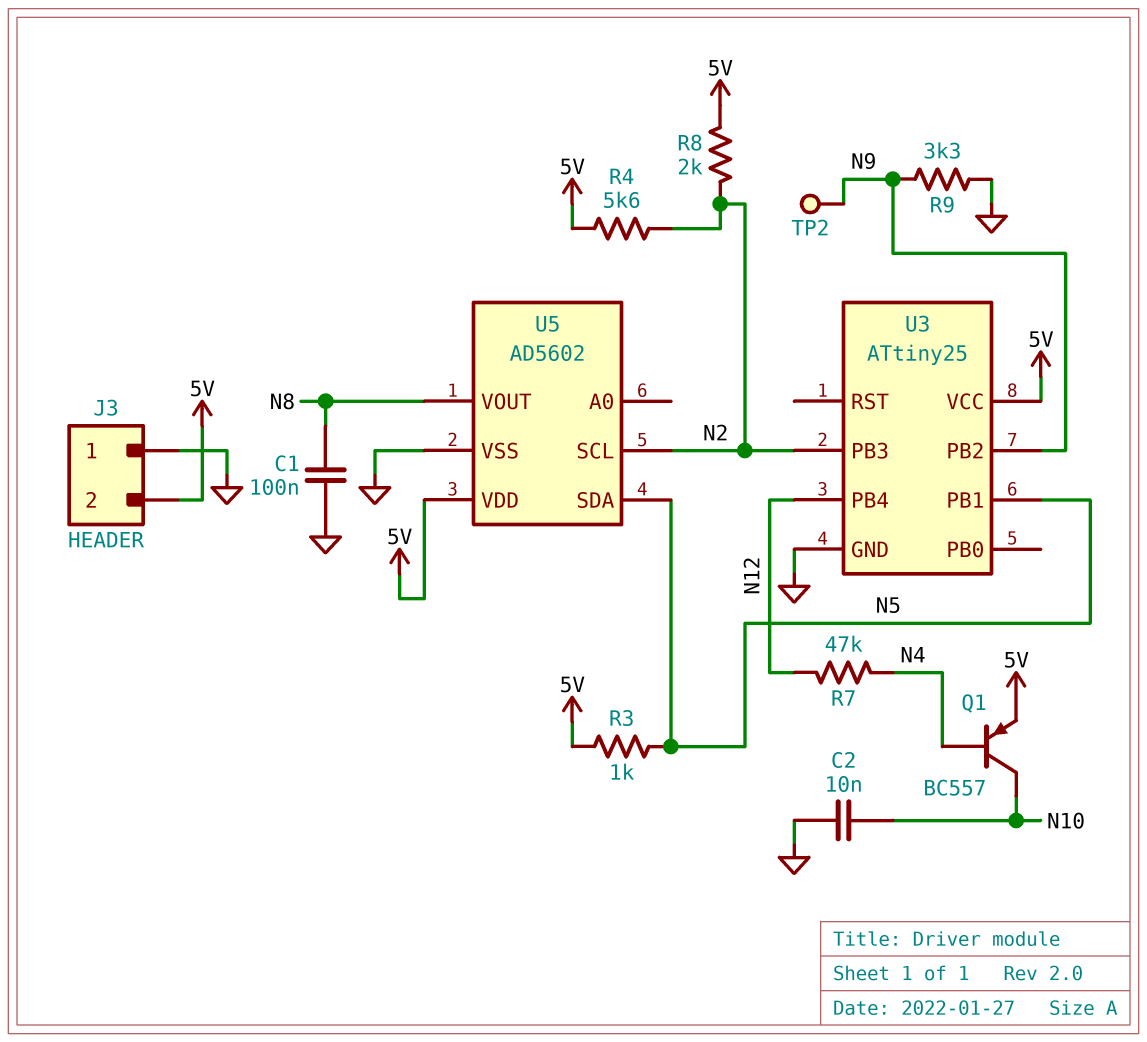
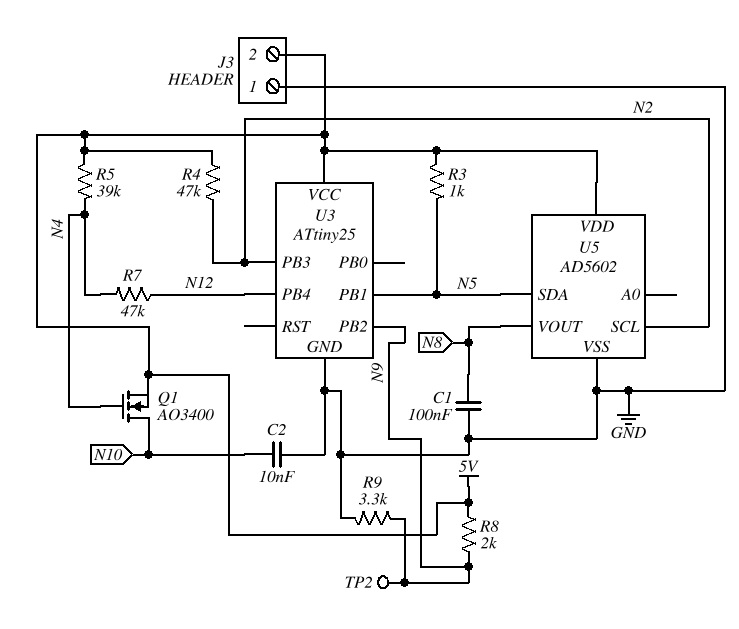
Q1: PNP BC557 (B N4, C N10, E 5V) -> NMOS AO3400 (G N4, D N10, S 5V)
R4: 5.6k (5V, N2) -> 47k (5V, N2)
R5: none -> 39k (5V, N4)
R8: 2k (5V, N2) -> 2k (5V, N9)

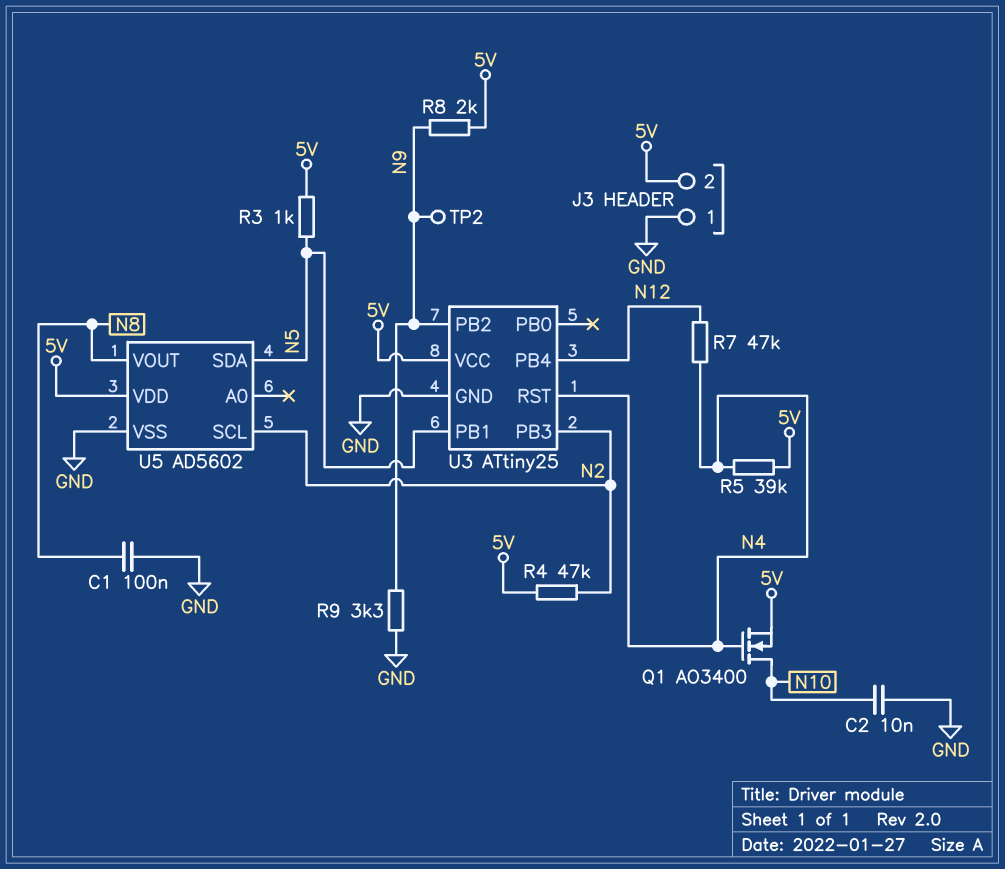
U3 pin RST: none -> N4

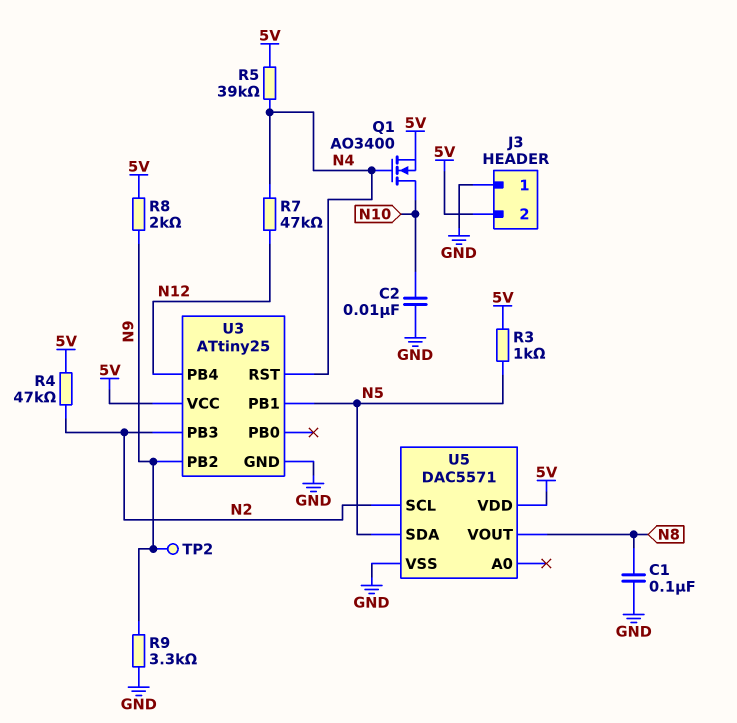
U5: AD5602 -> DAC5571

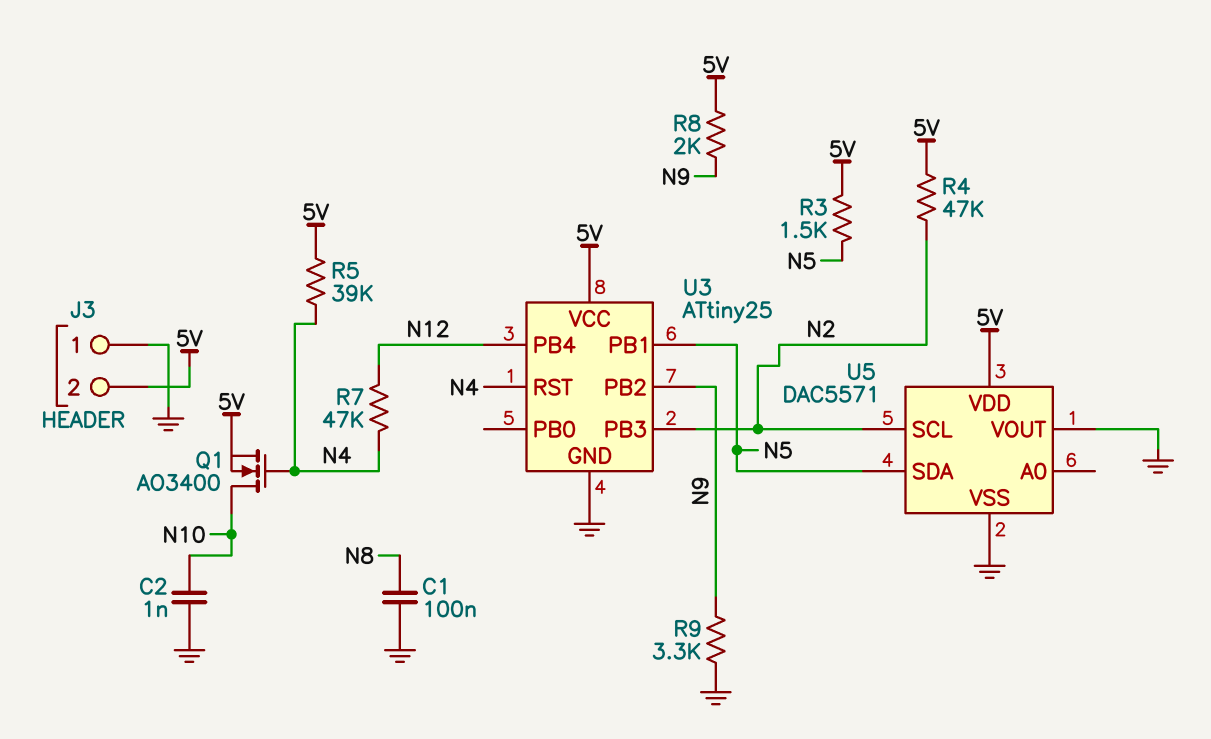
C2: 10nF (GND, N10) -> 1nF (GND, N10)
R3: 1k (5V, N5) -> 1.5k (5V, N5)
TP2: test point (N9) -> none
U5 pin VOUT: N8 -> GND

